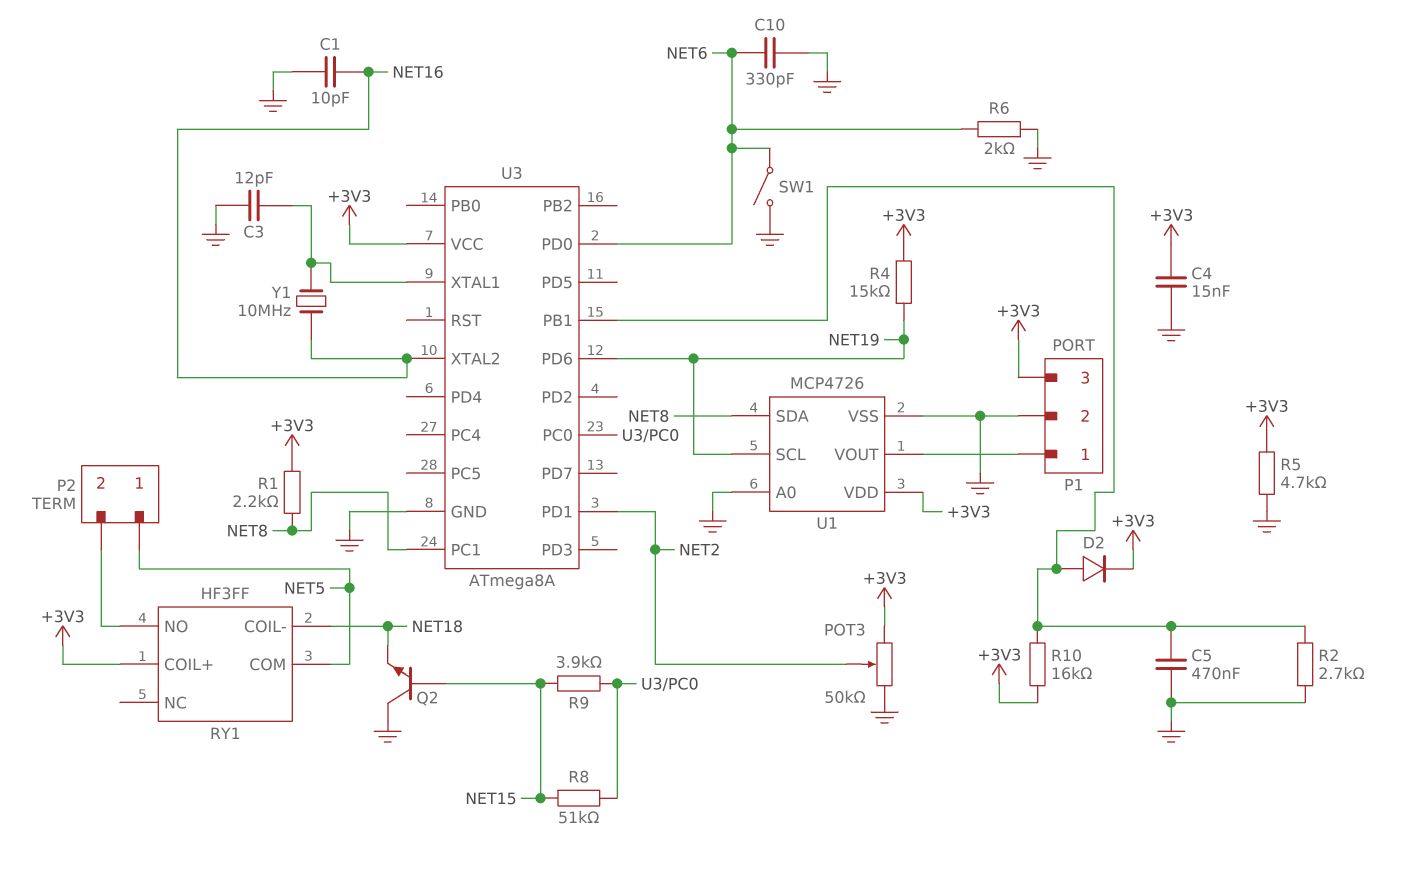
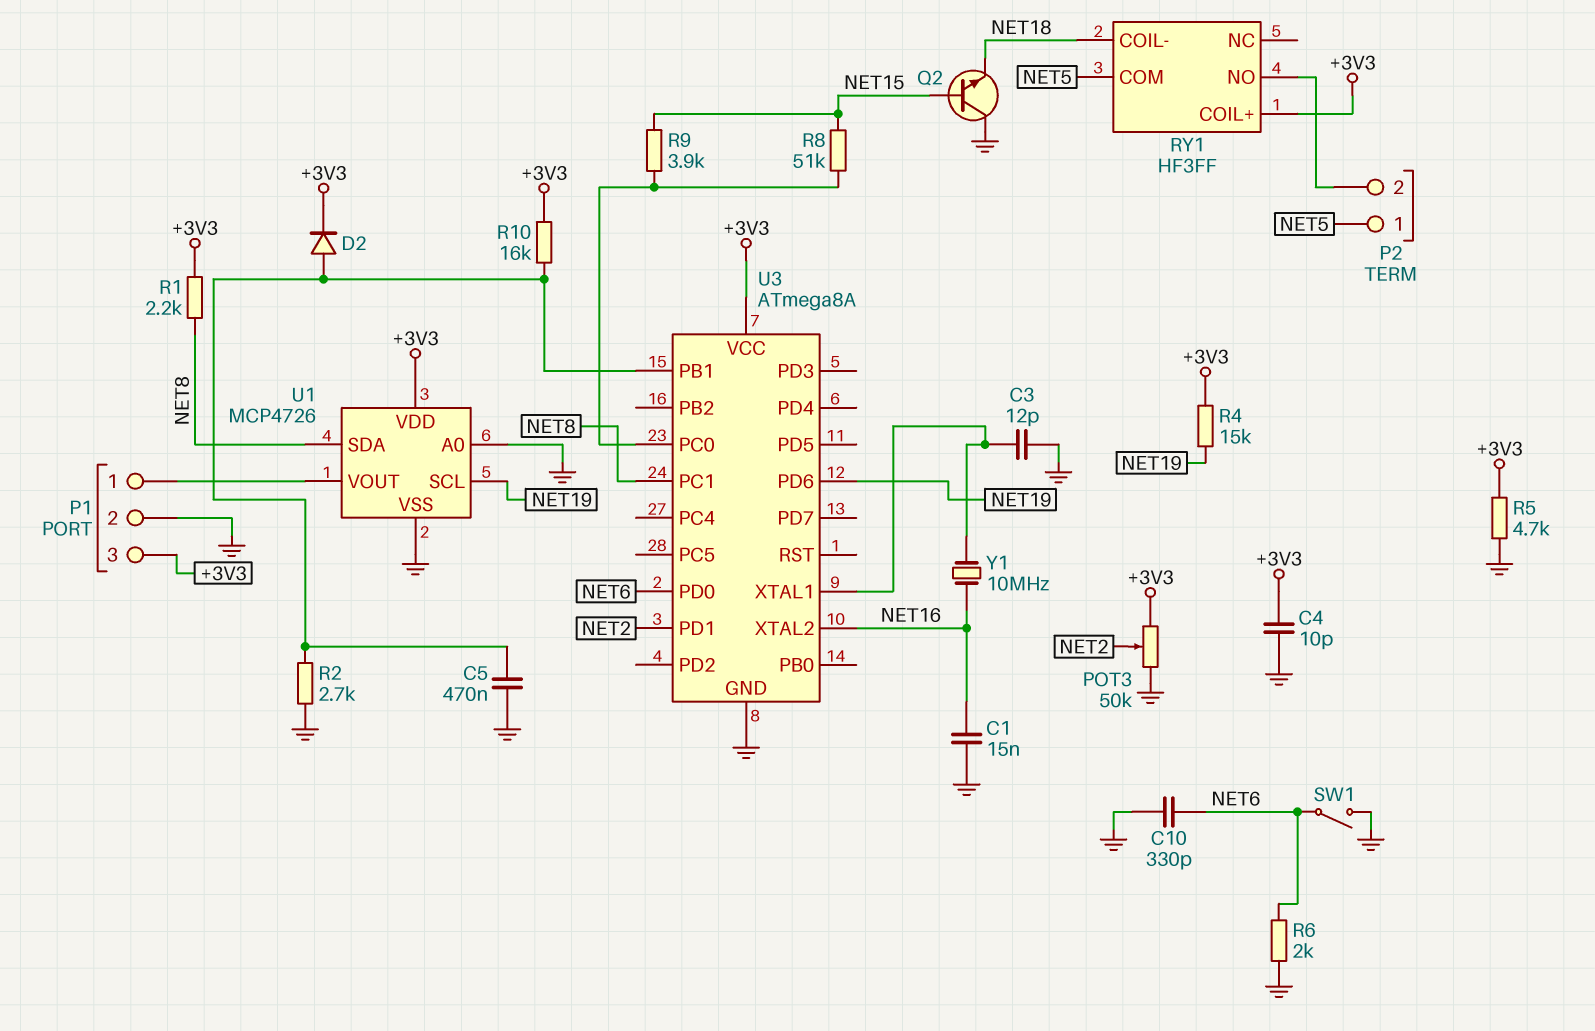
C1: 10pF (GND, NET16) -> 15nF (GND, NET16)
C4: 15nF (+3V3, GND) -> 10pF (+3V3, GND)

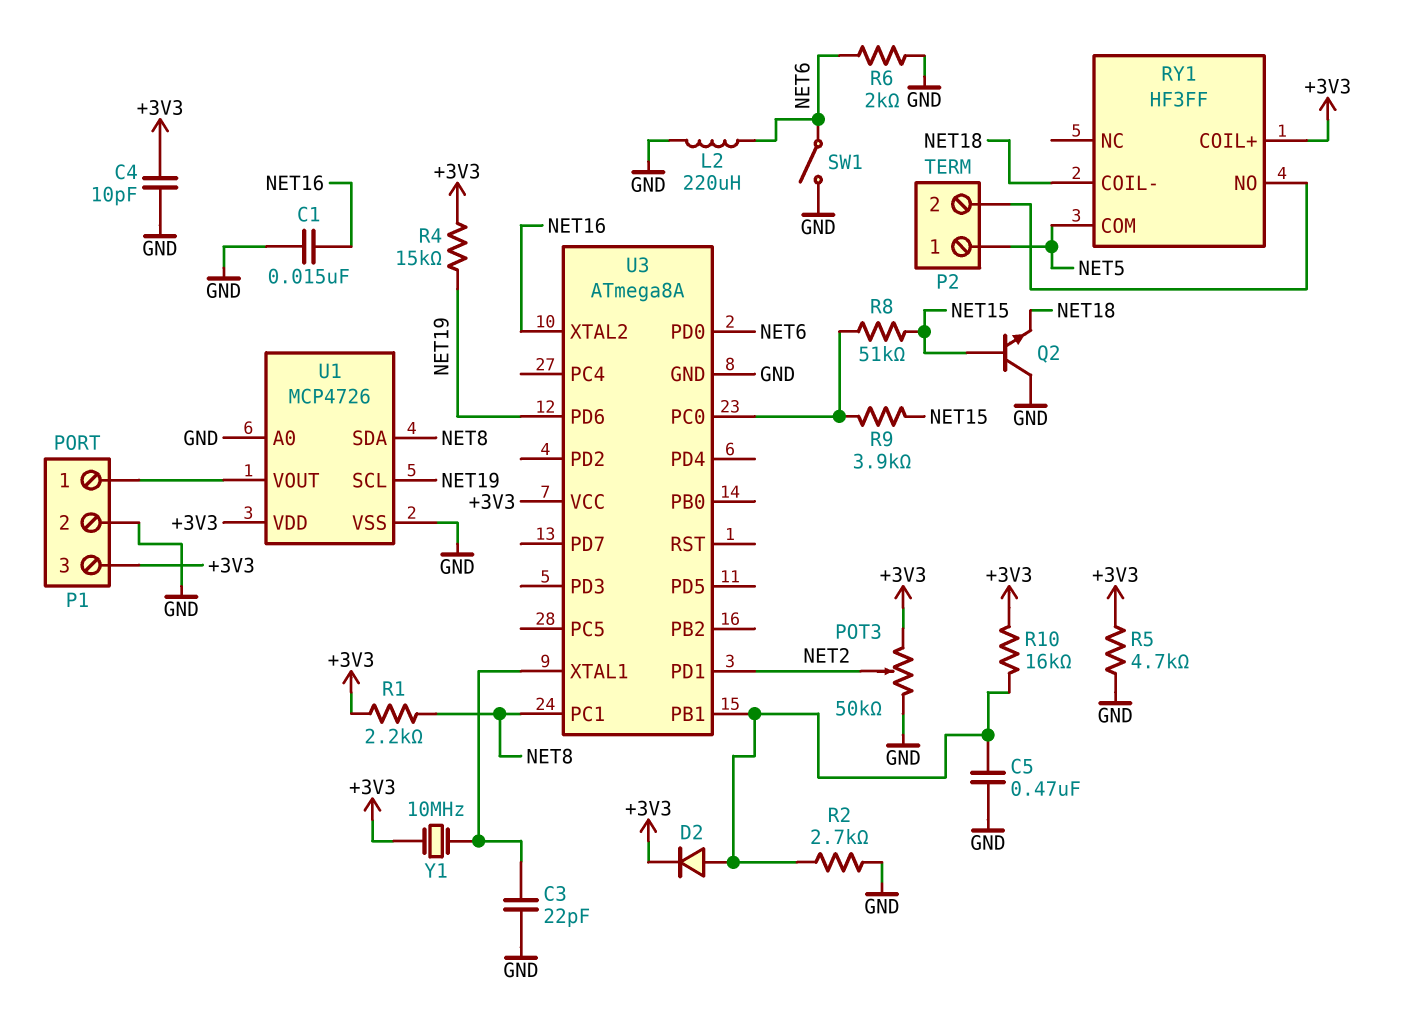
C3: 12pF (GND, U3/XTAL1) -> 22pF (GND, U3/XTAL1)
C10: 330pF (GND, NET6) -> none
L2: none -> 220uH (GND, NET6)
Y1: 10MHz (NET16, U3/XTAL1) -> 10MHz (+3V3, U3/XTAL1)

